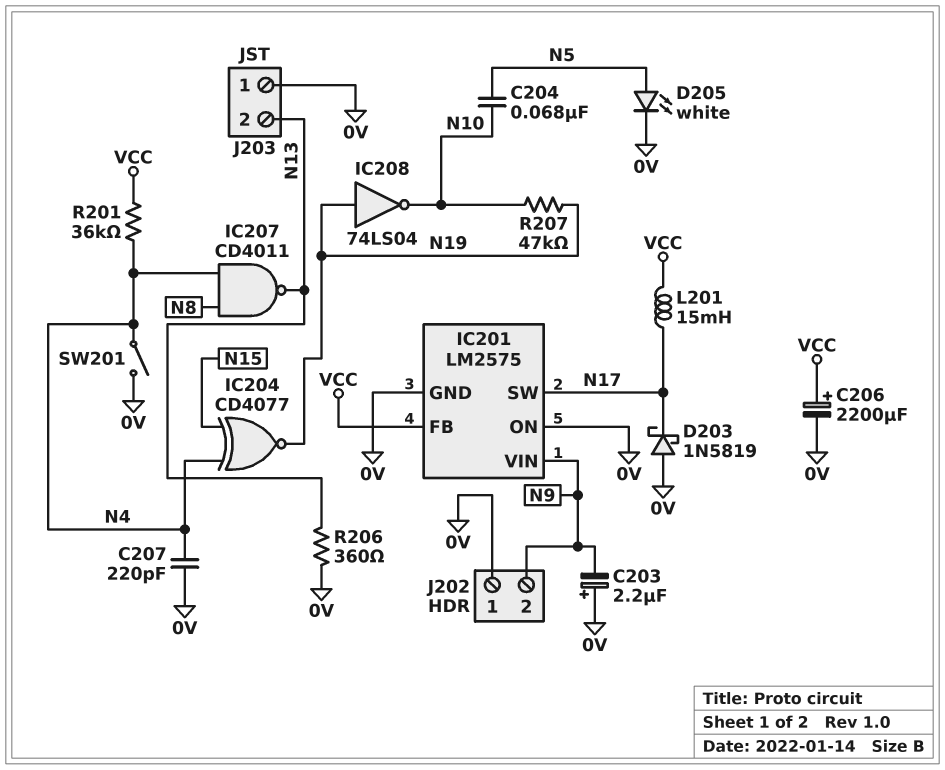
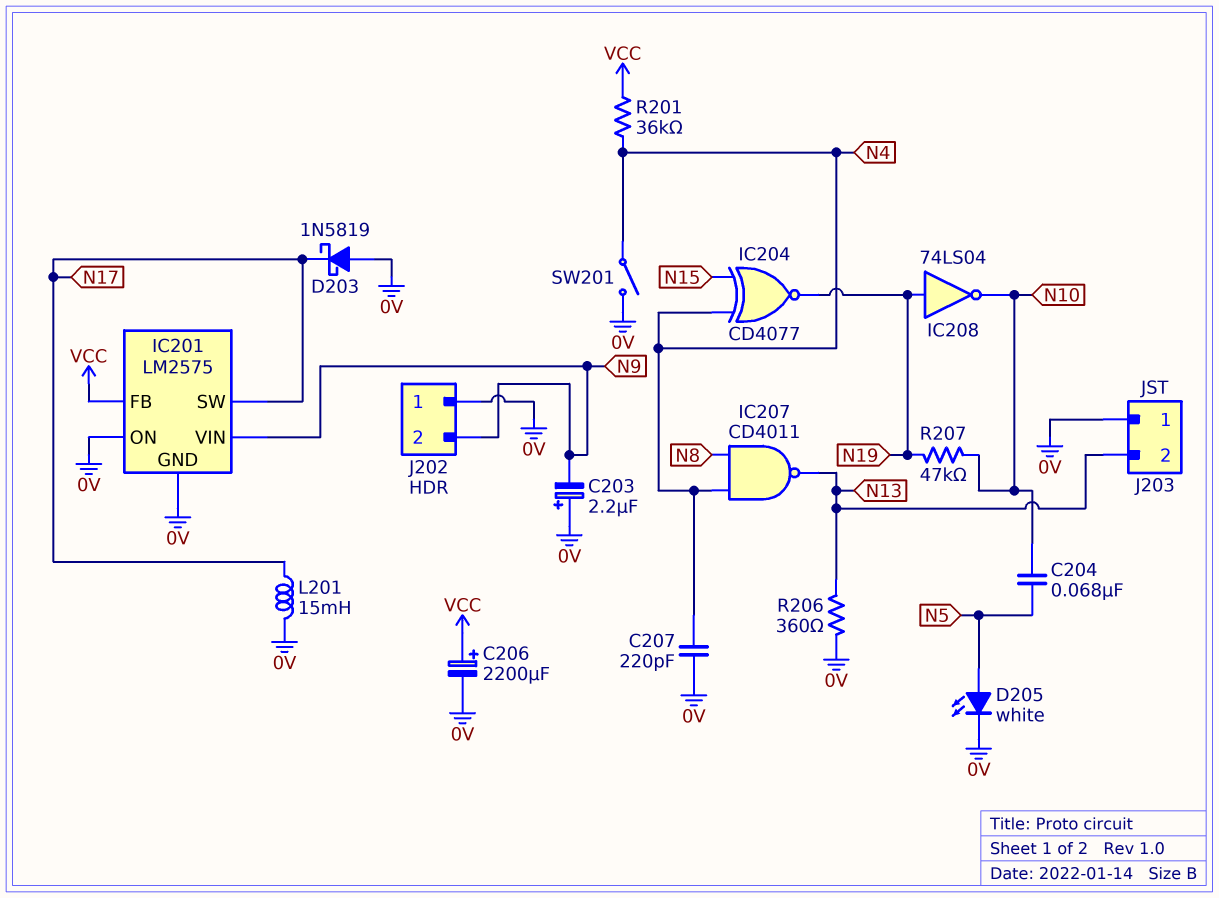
L201: 15mH (N17, VCC) -> 15mH (0V, N17)

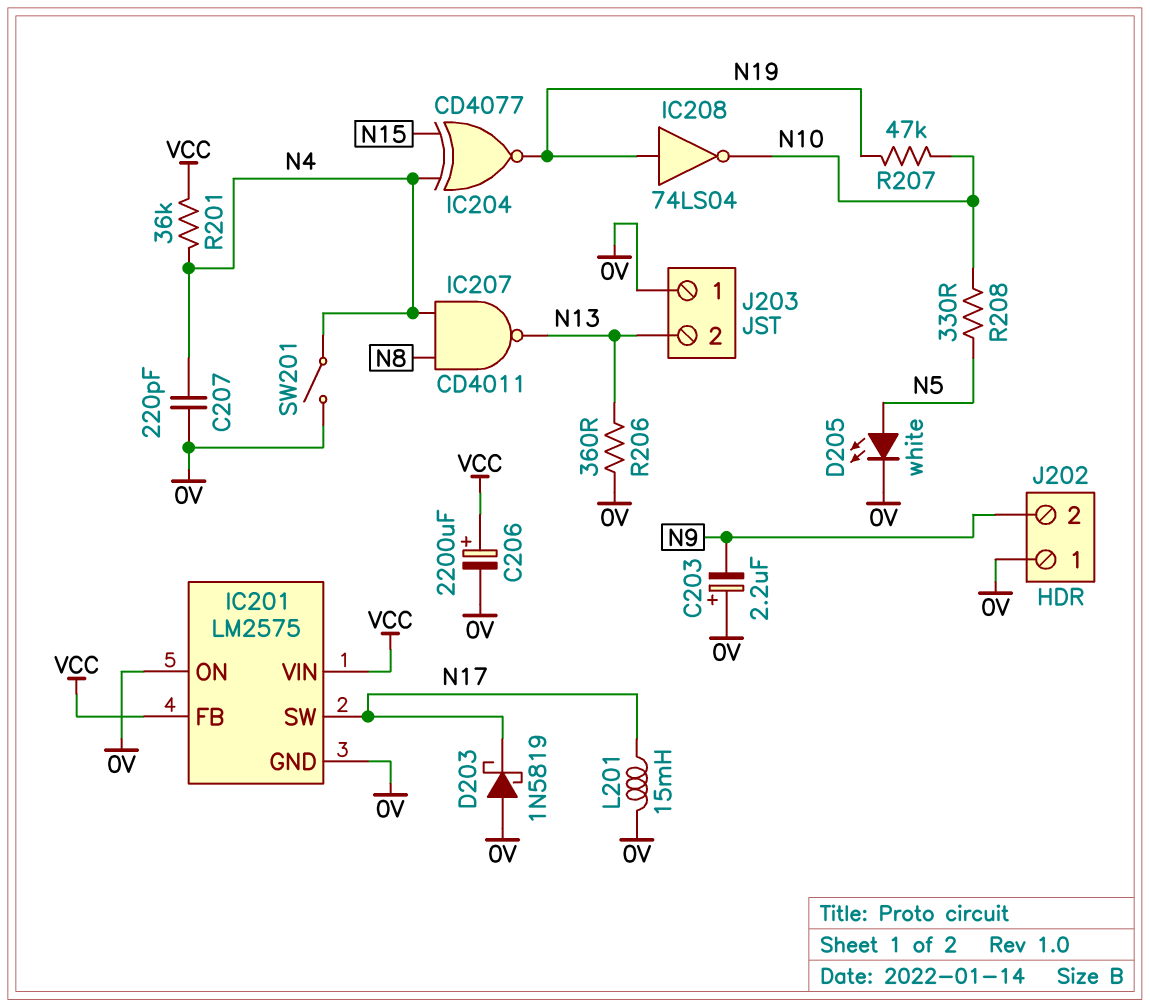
C204: 68nF (N5, N10) -> none
IC201 pin VIN: N9 -> VCC
R208: none -> 330 (N5, N10)

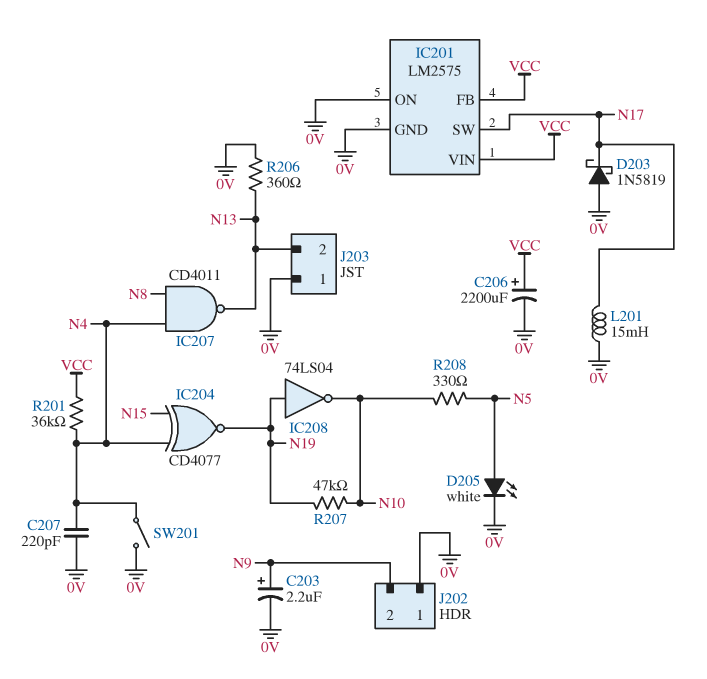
C203: 2.2uF (plus 0V, minus N9) -> 2.2uF (plus N9, minus 0V)

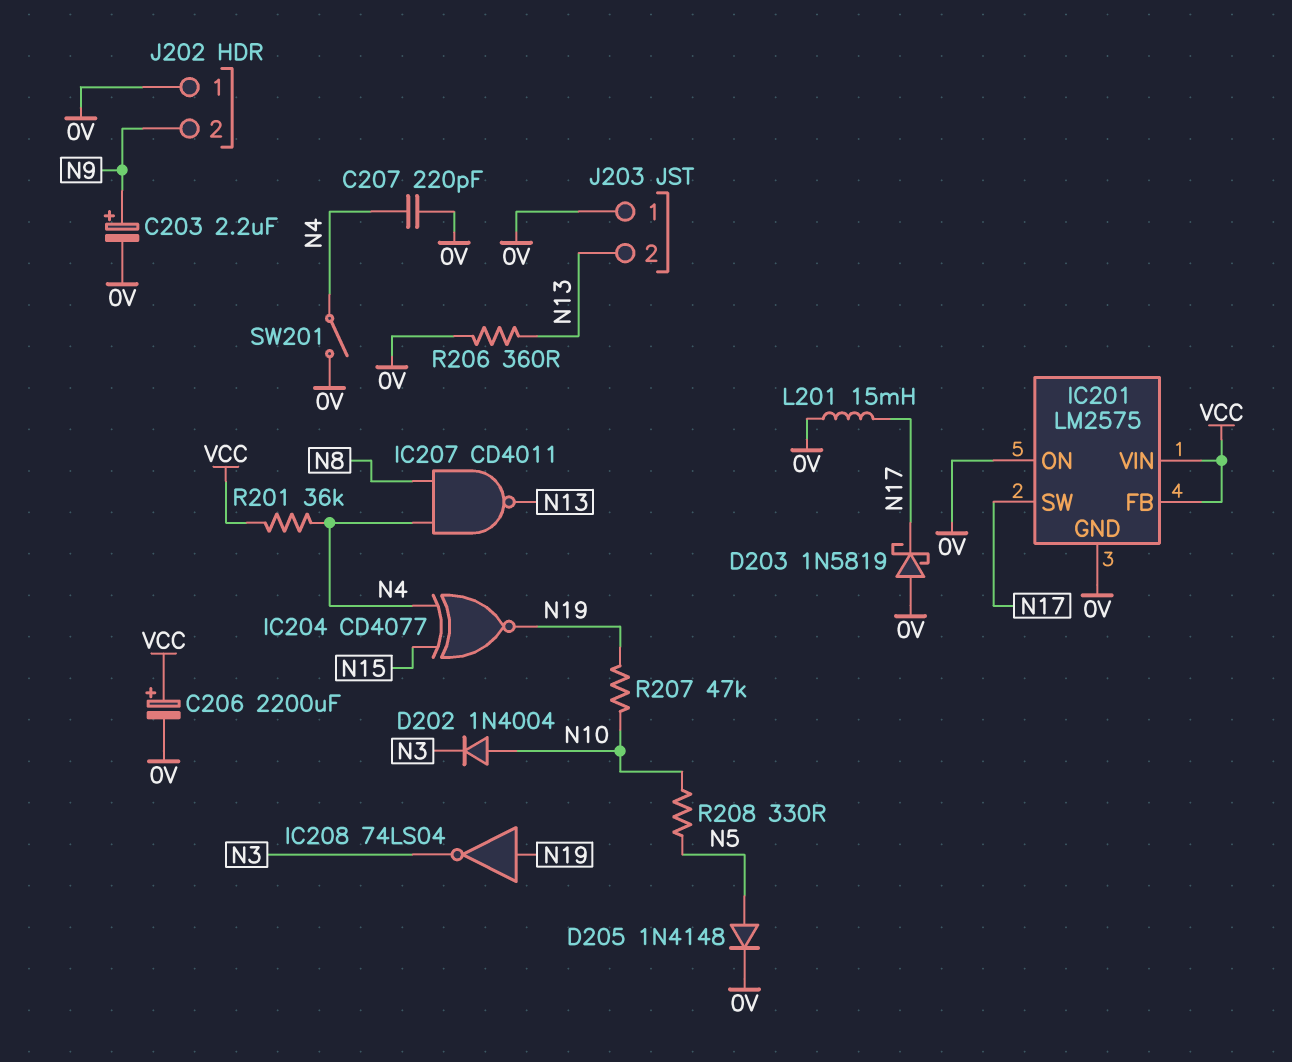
D202: none -> diode 1N4004 (A N10, K N3)
D205: LED white (A N5, K 0V) -> diode 1N4148 (A N5, K 0V)
IC208: NOT 74LS04 (in N19, out N10) -> NOT 74LS04 (in N19, out N3)

